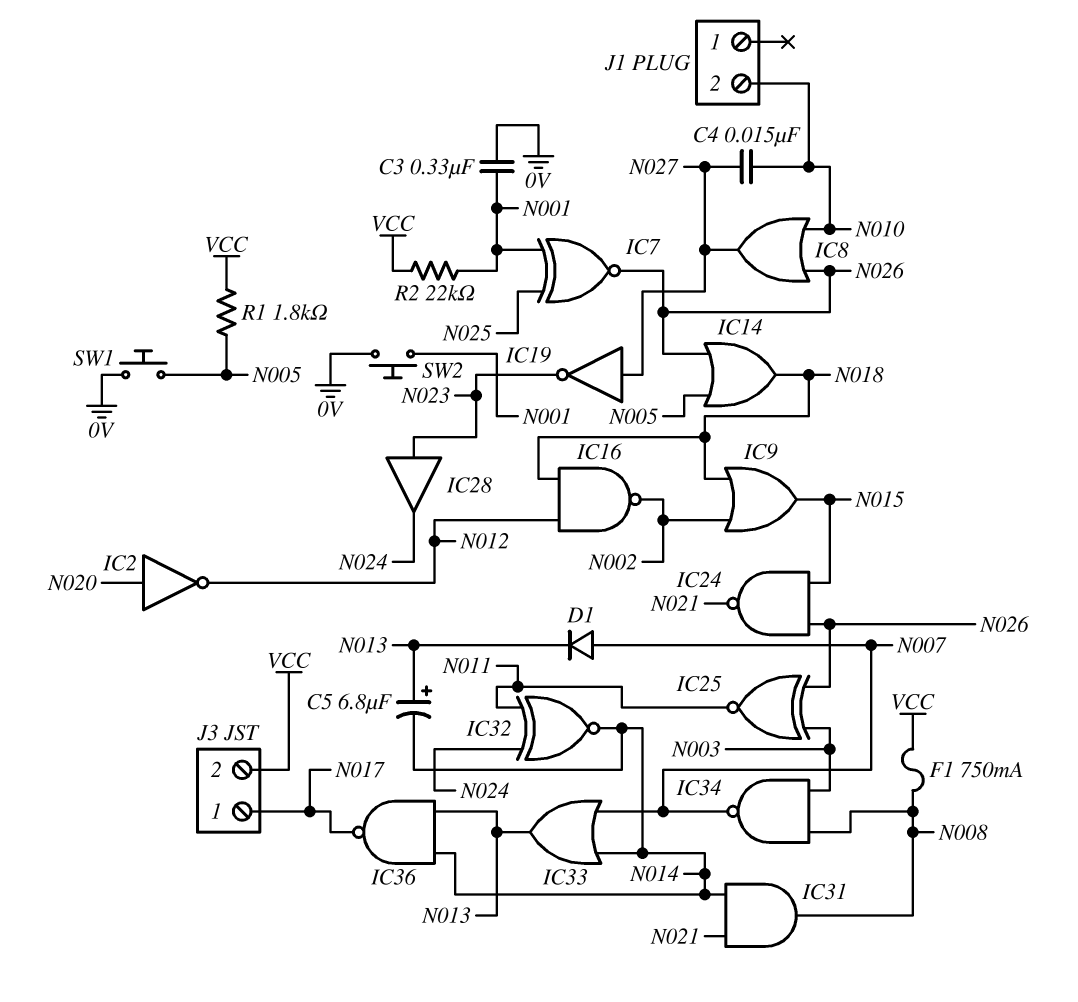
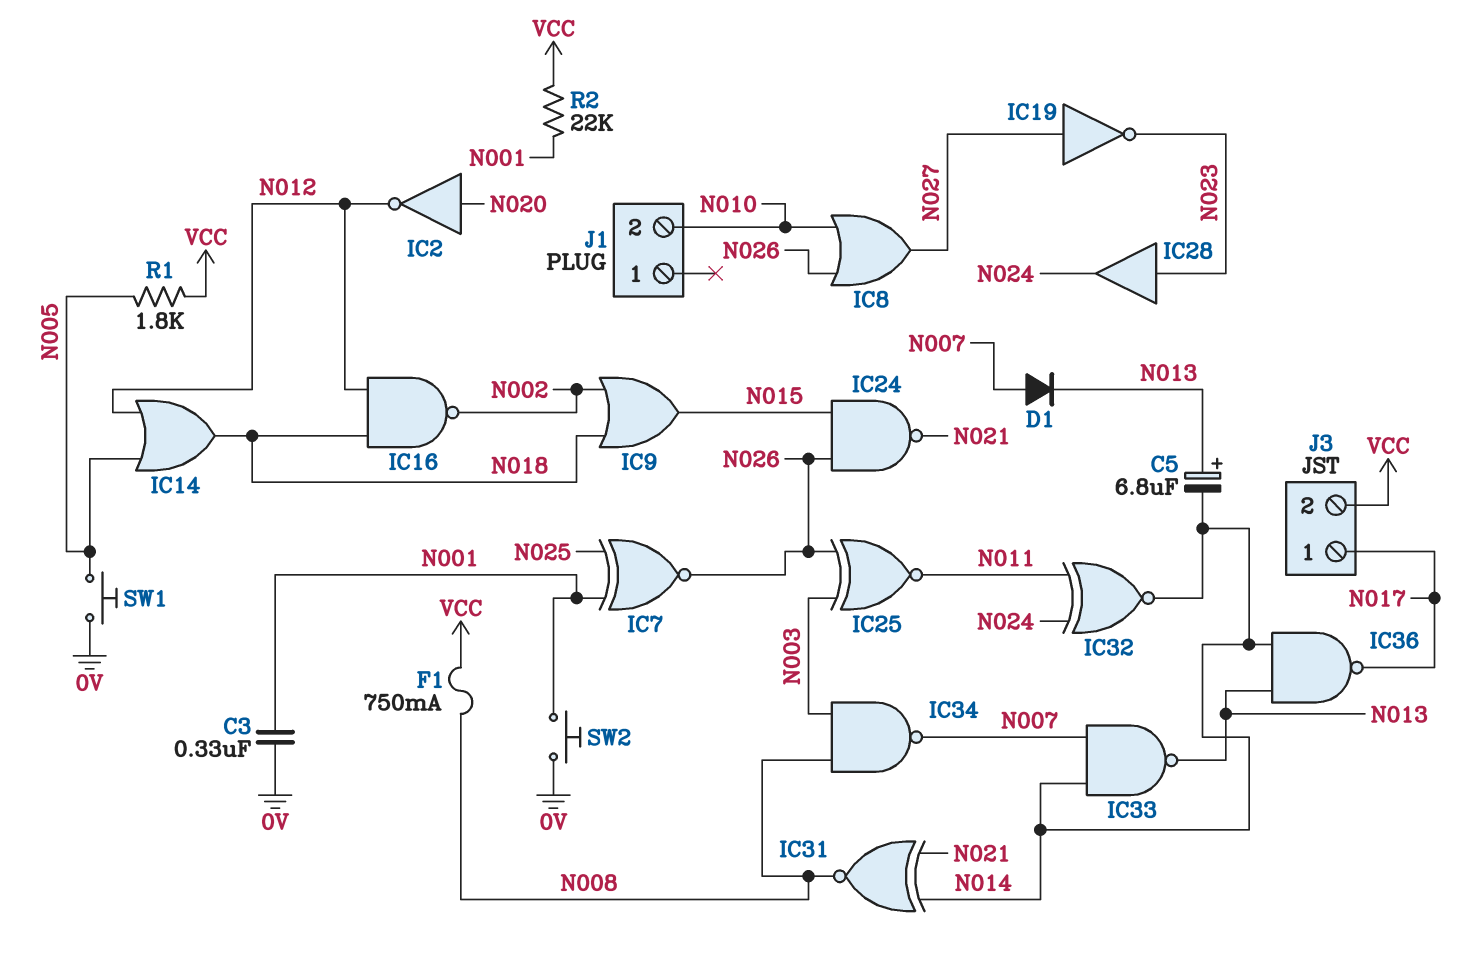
C4: 15nF (N010, N027) -> none
IC14: OR (in N005, in N026, out N018) -> OR (in N005, in N012, out N018)
IC31: AND (in N014, in N021, out N008) -> XNOR (in N014, in N021, out N008)
IC33: OR (in N007, in N014, out N013) -> NAND (in N007, in N014, out N013)

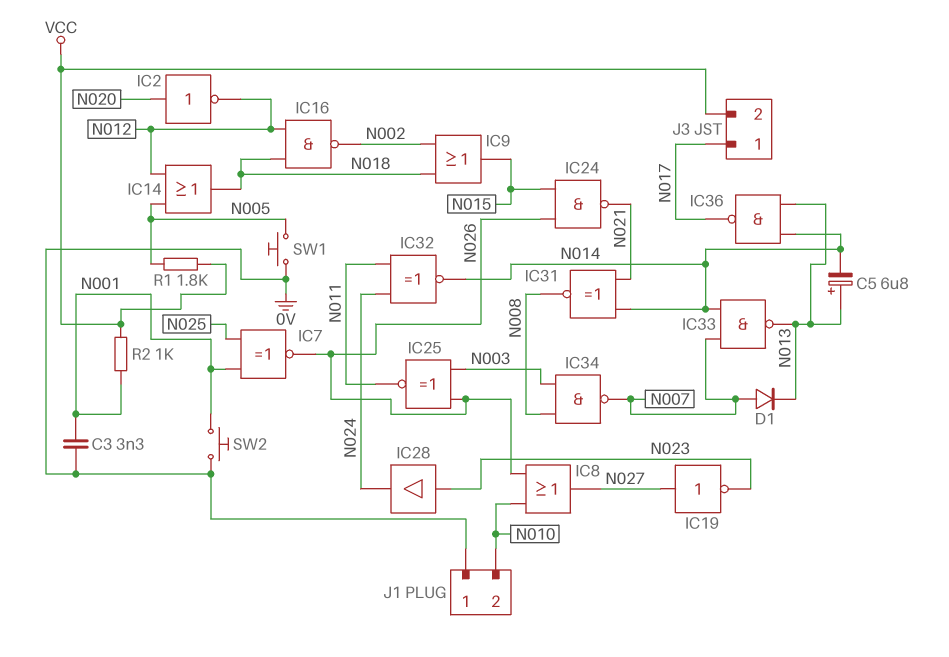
C3: 330nF (0V, N001) -> 3.3nF (0V, N001)
F1: 750mA (N008, VCC) -> none
J1 pin 1: none -> 0V
R2: 22k (N001, VCC) -> 1k (N001, VCC)

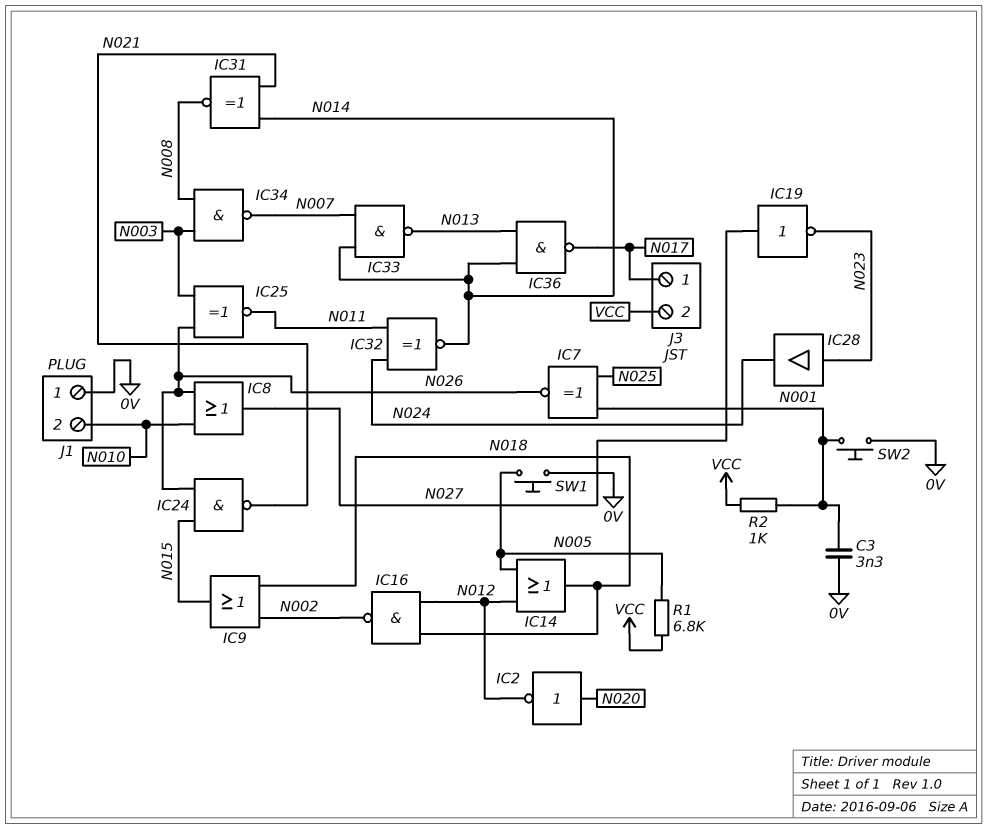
C5: 6.8uF (plus N013, minus N014) -> none
D1: diode (A N007, K N013) -> none
R1: 1.8k (N005, VCC) -> 6.8k (N005, VCC)

